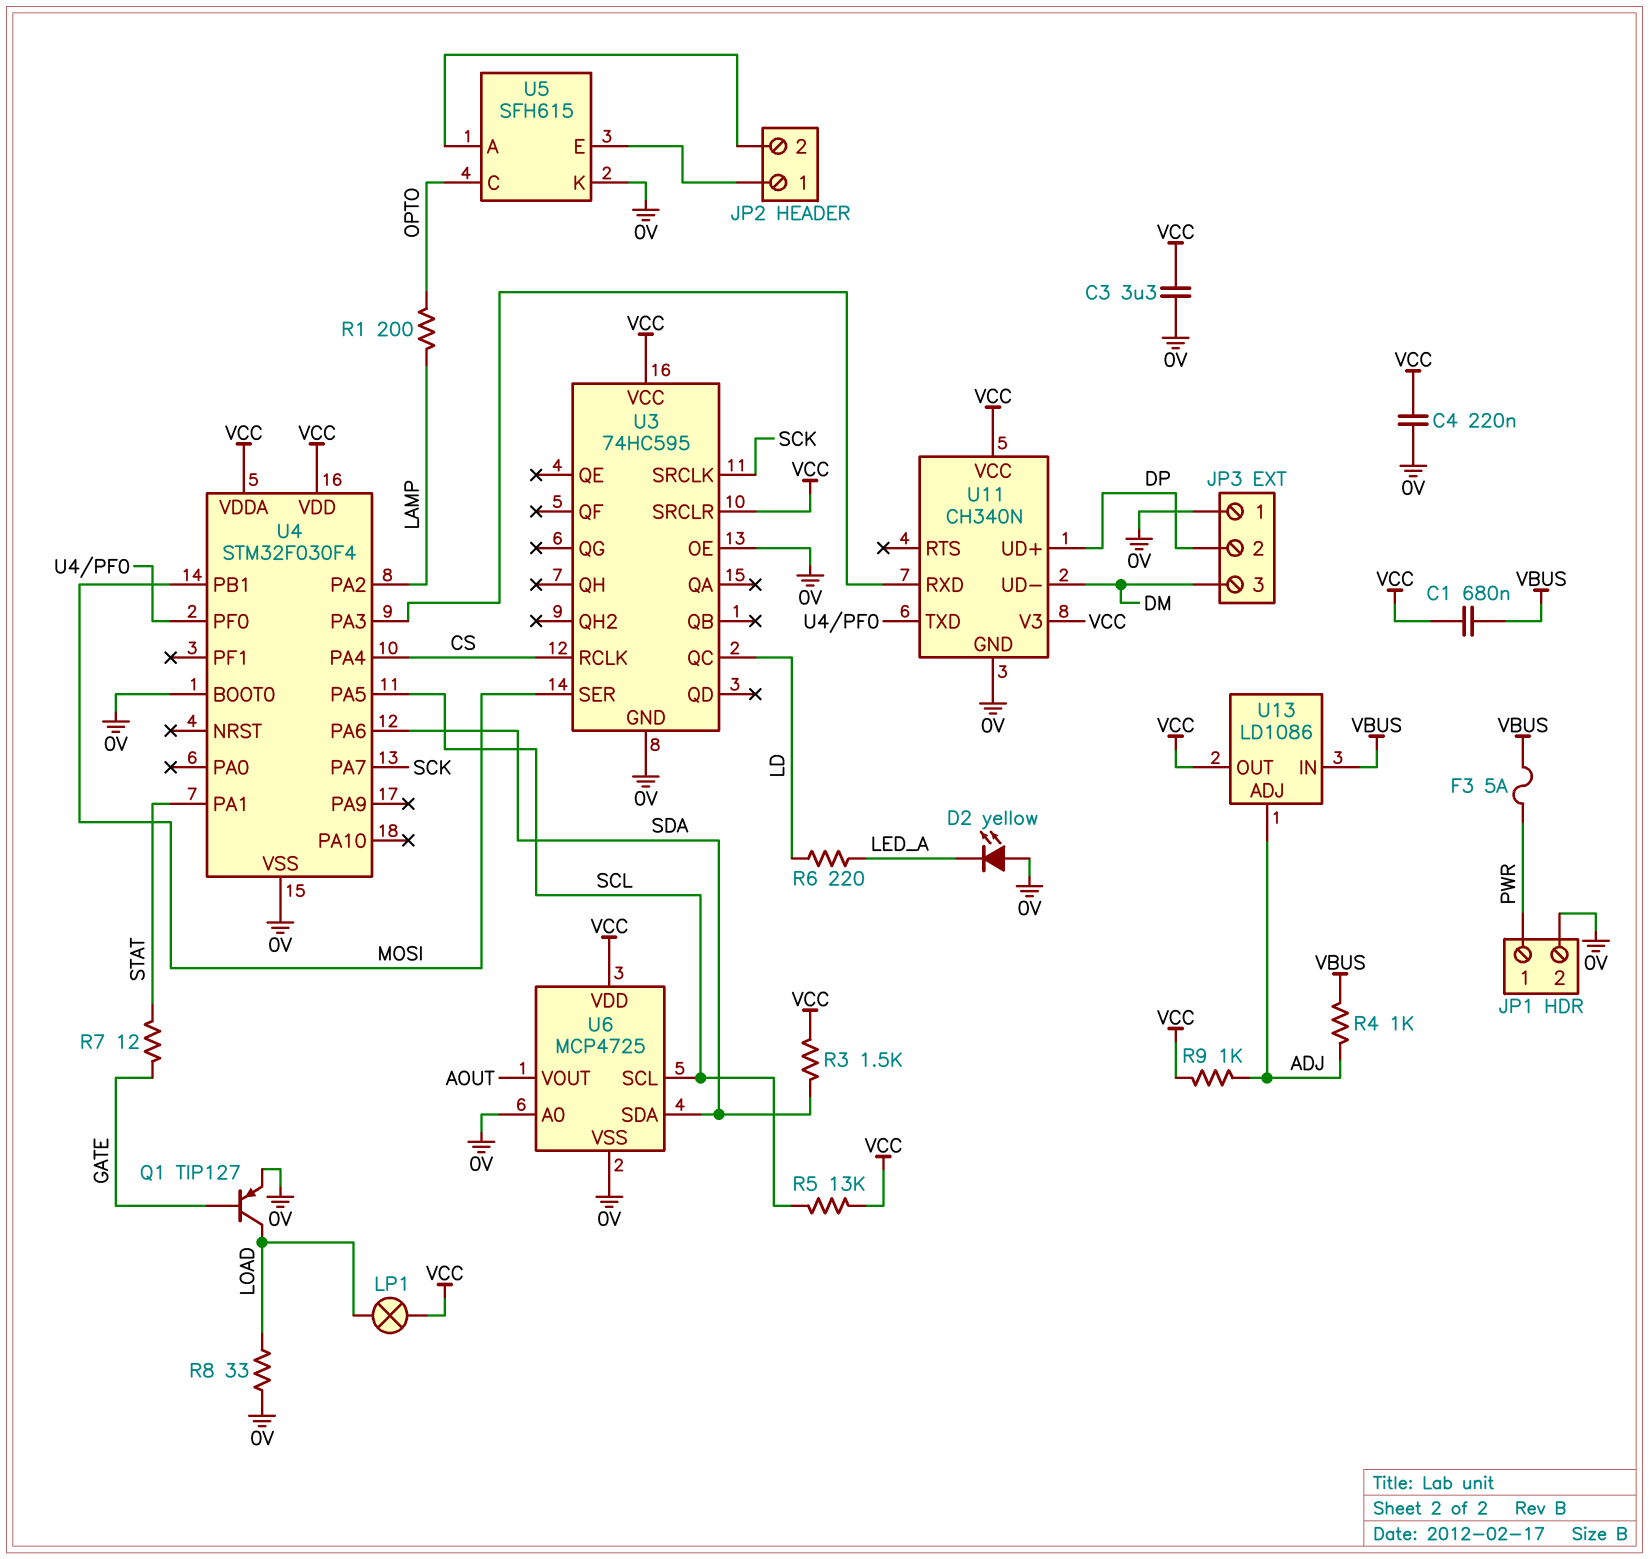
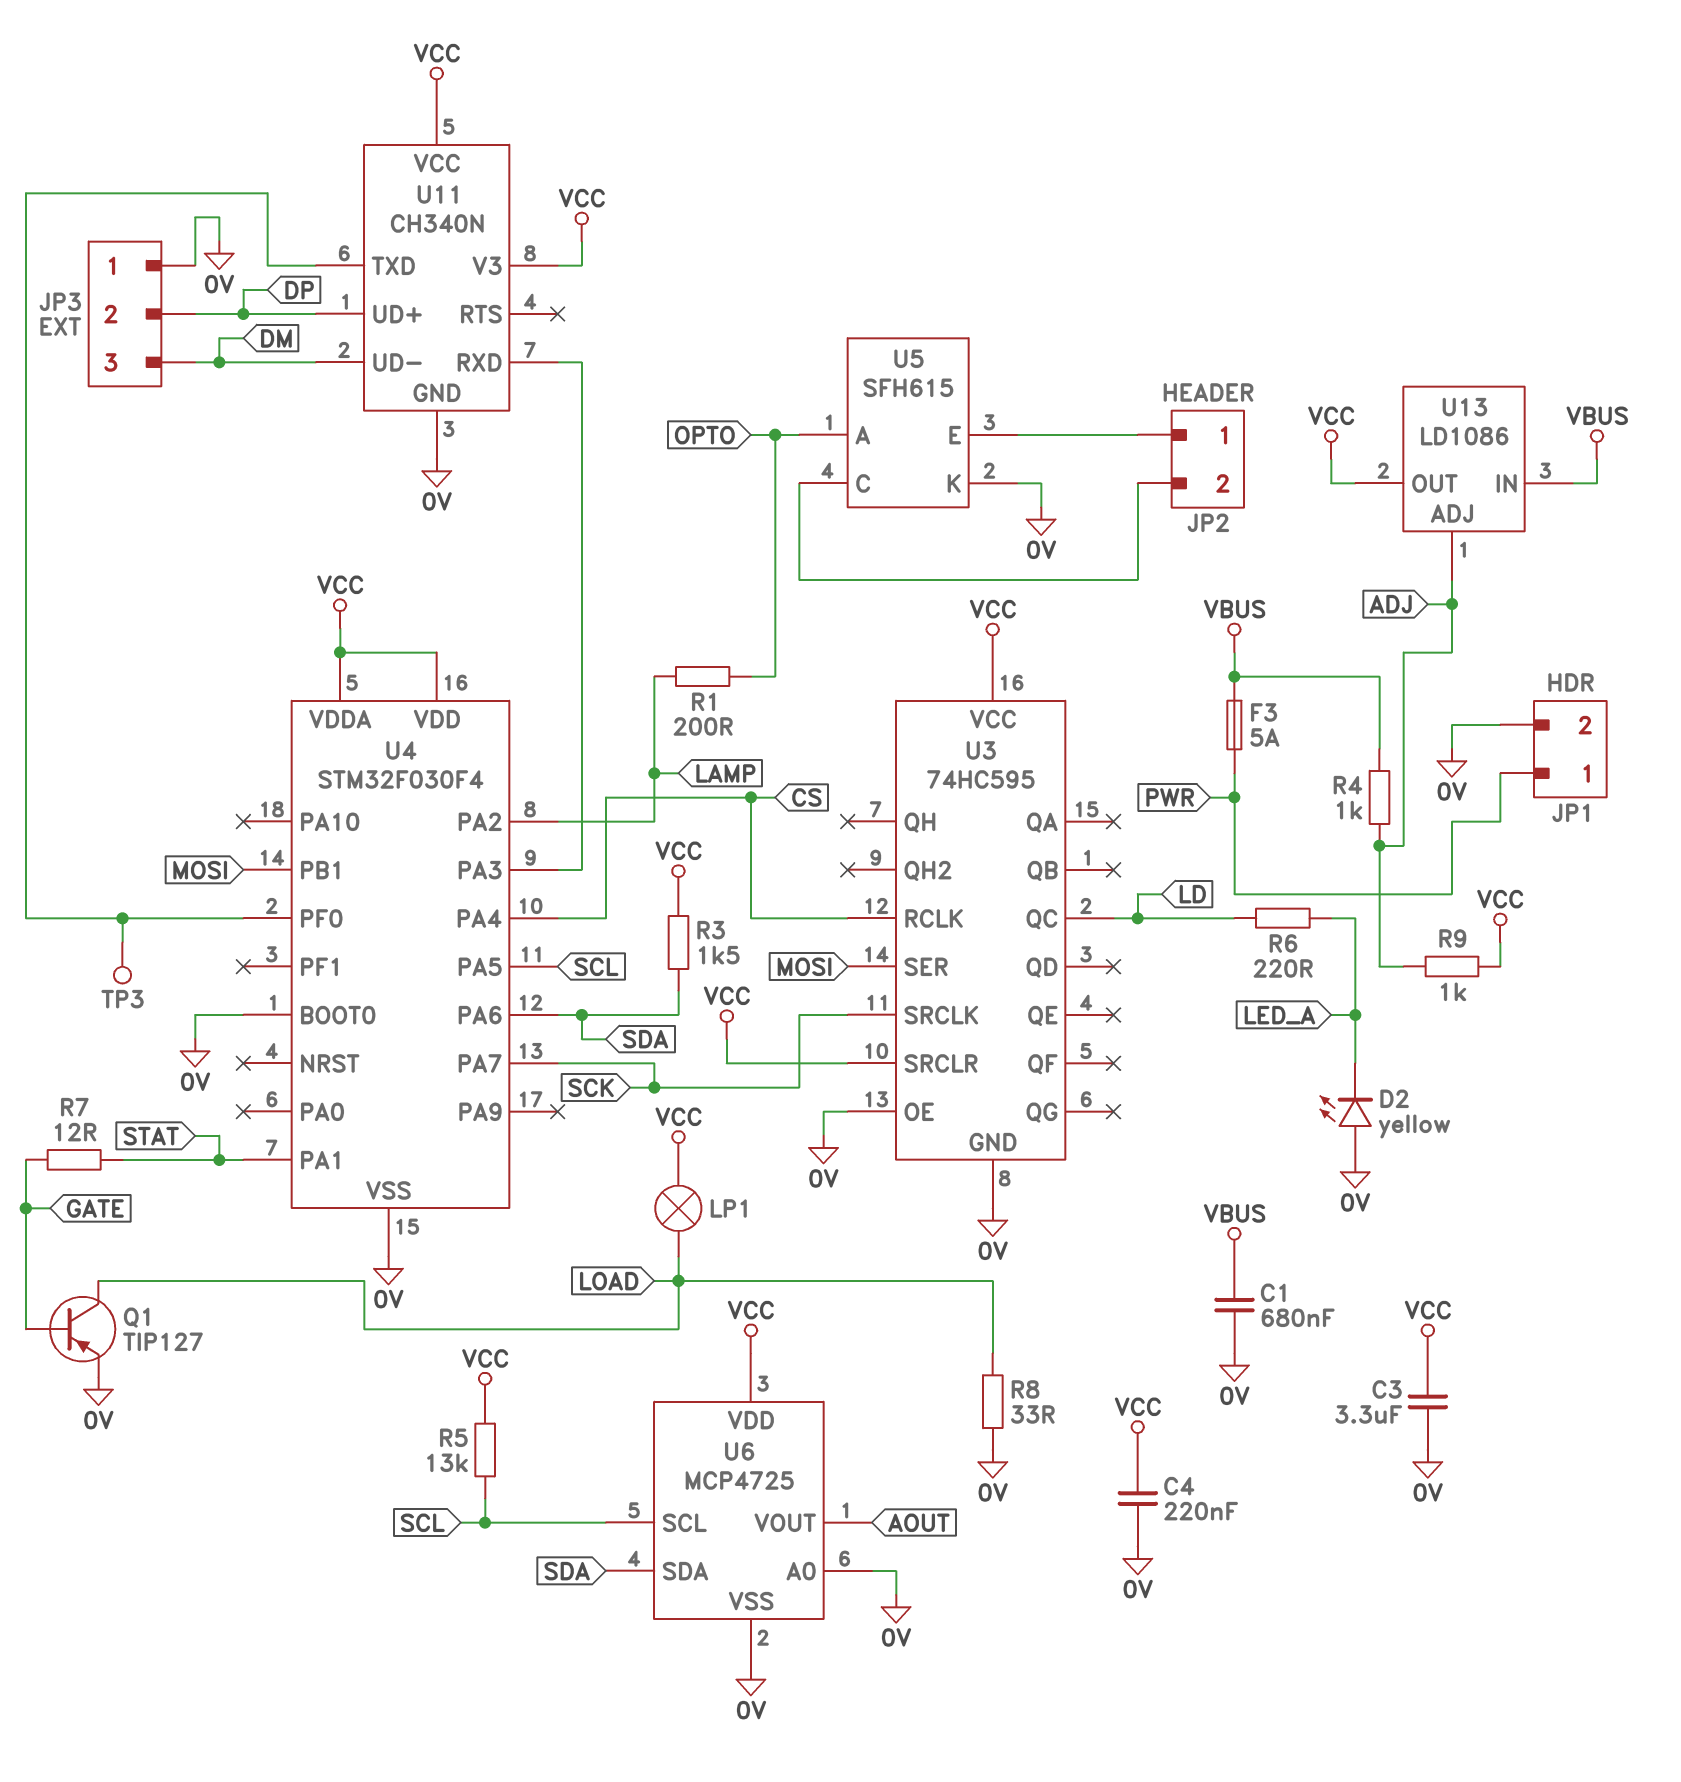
C1: 680nF (VBUS, VCC) -> 680nF (0V, VBUS)
TP3: none -> test point (U4/PF0)
U5 pin A: JP2/2 -> OPTO
U5 pin C: OPTO -> JP2/2

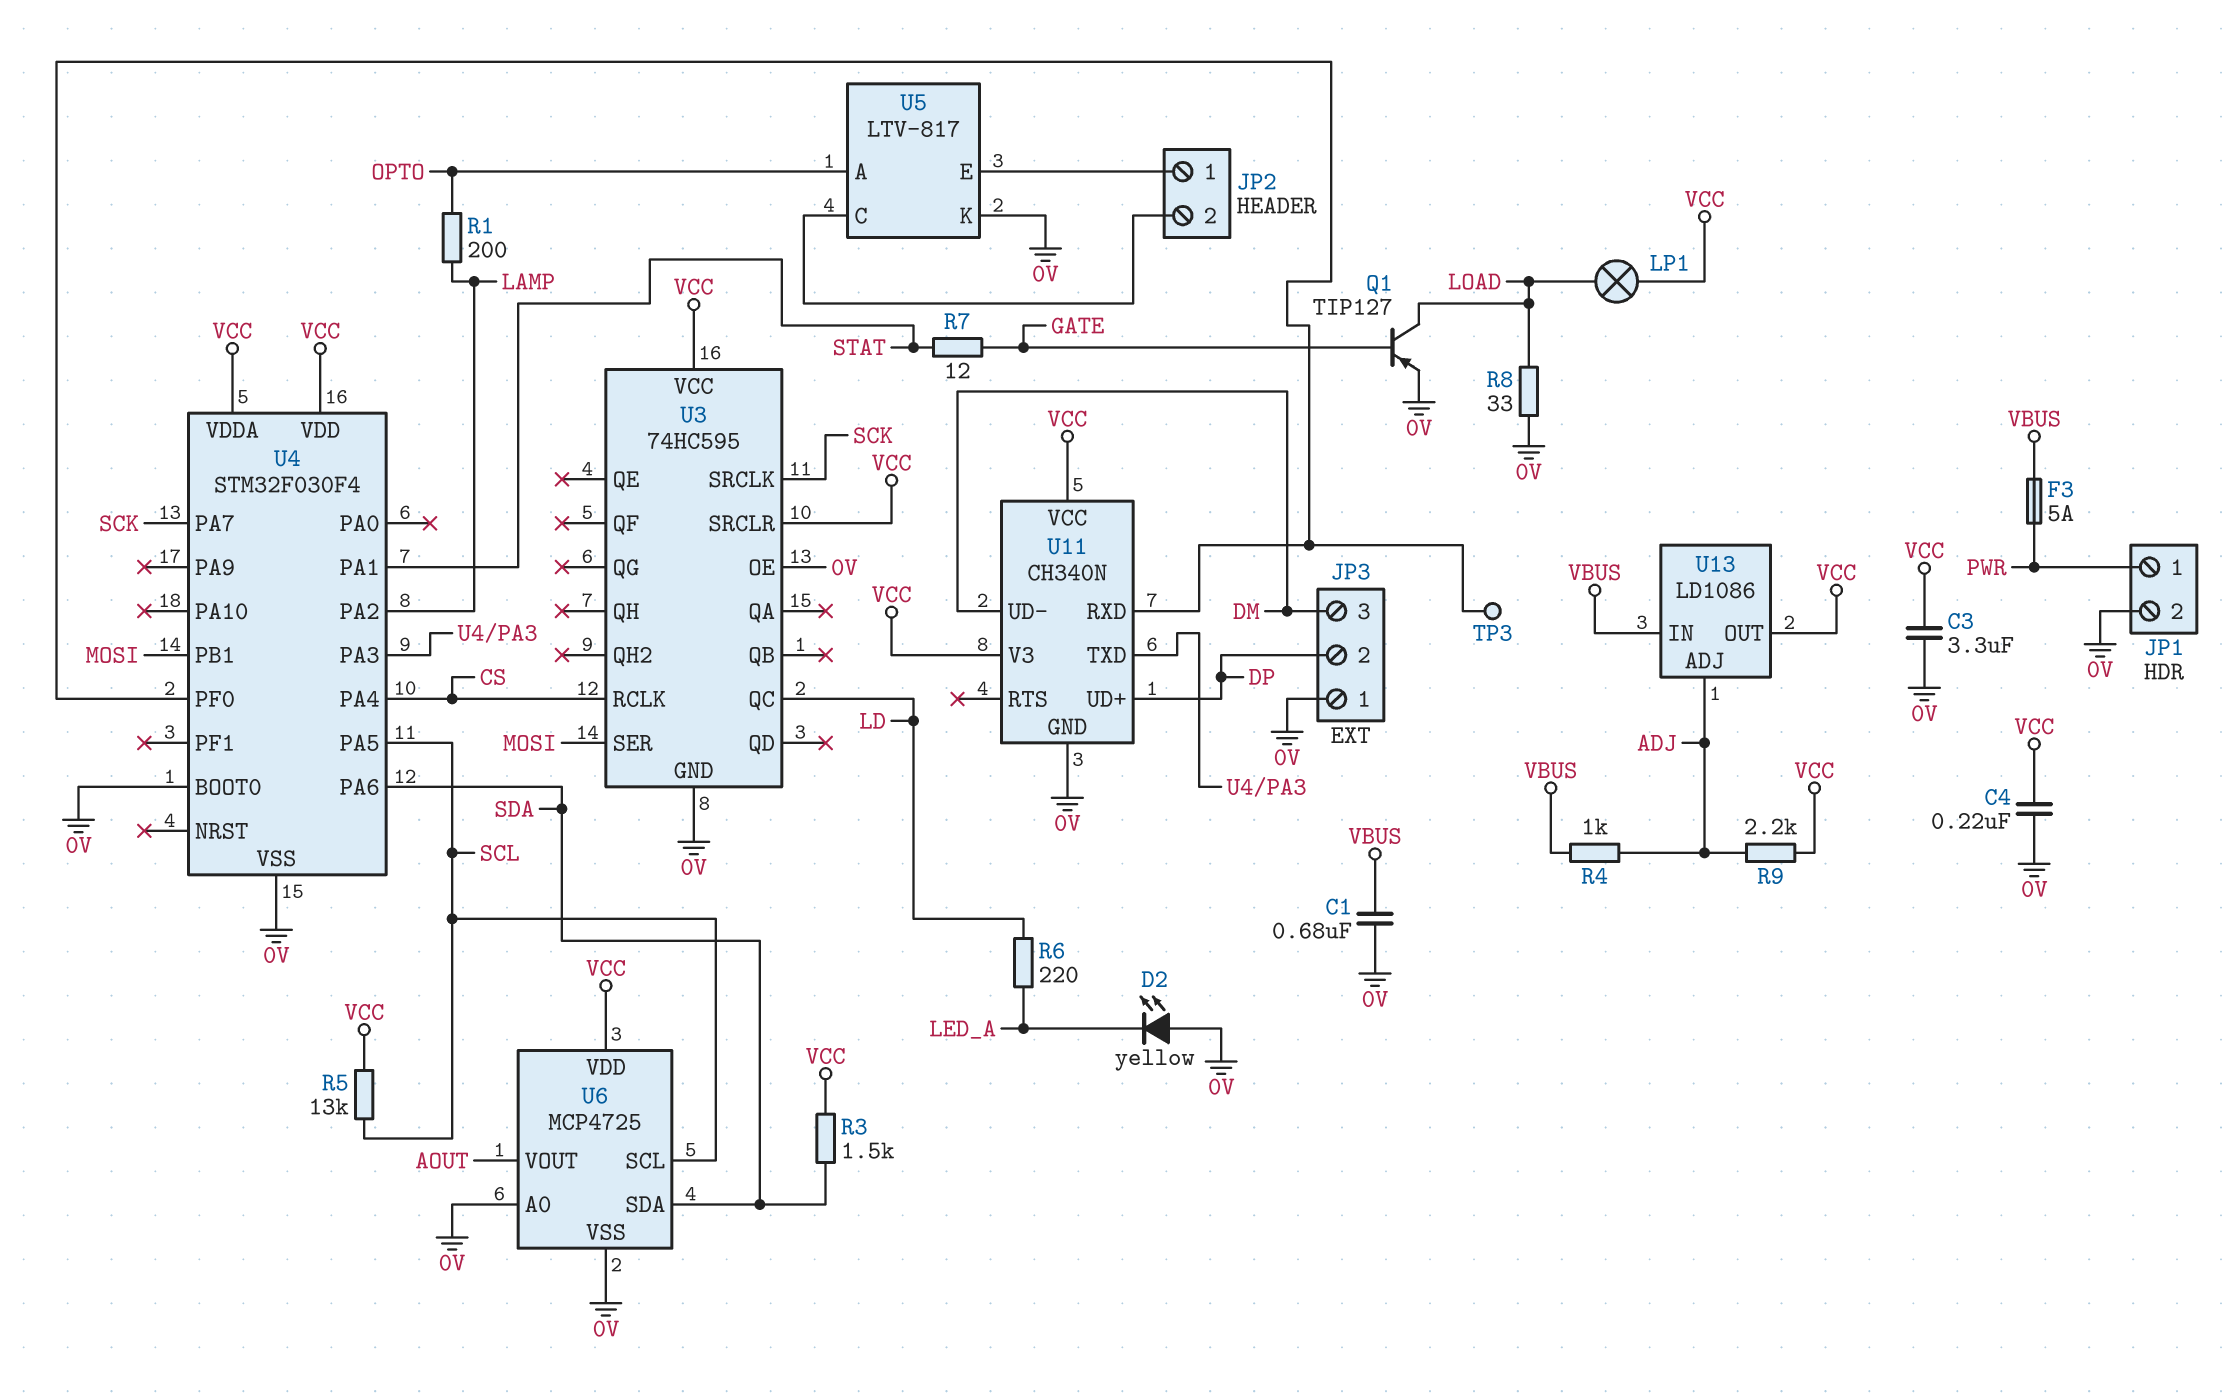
R9: 1k (ADJ, VCC) -> 2.2k (ADJ, VCC)
U5: SFH615 -> LTV-817
U11 pin RXD: U4/PA3 -> U4/PF0
U11 pin TXD: U4/PF0 -> U4/PA3

